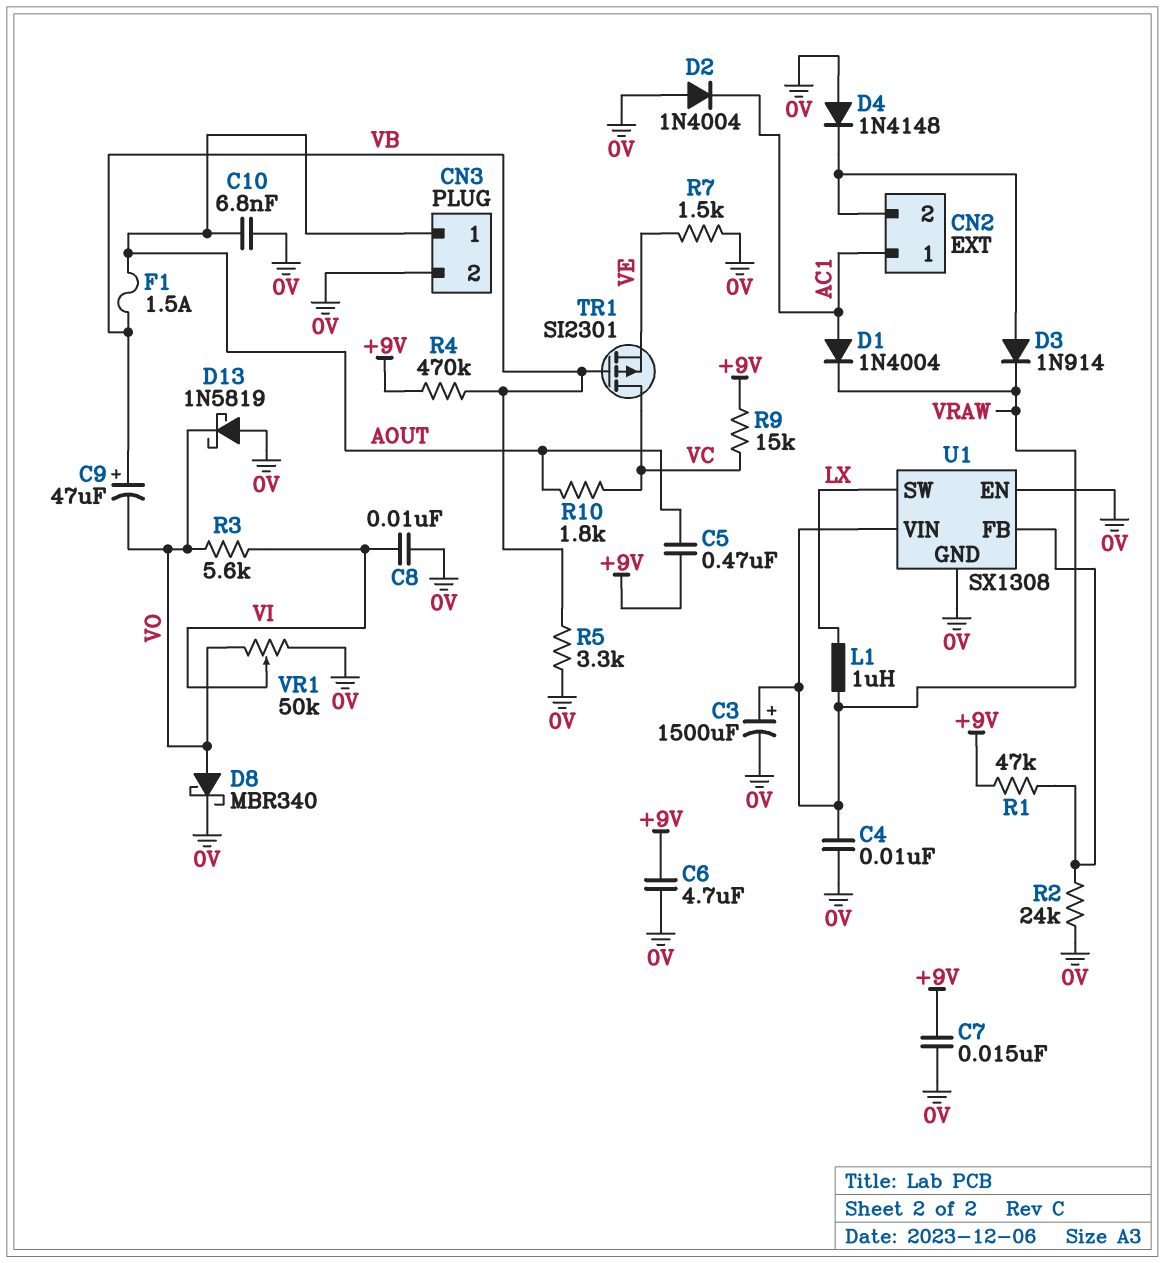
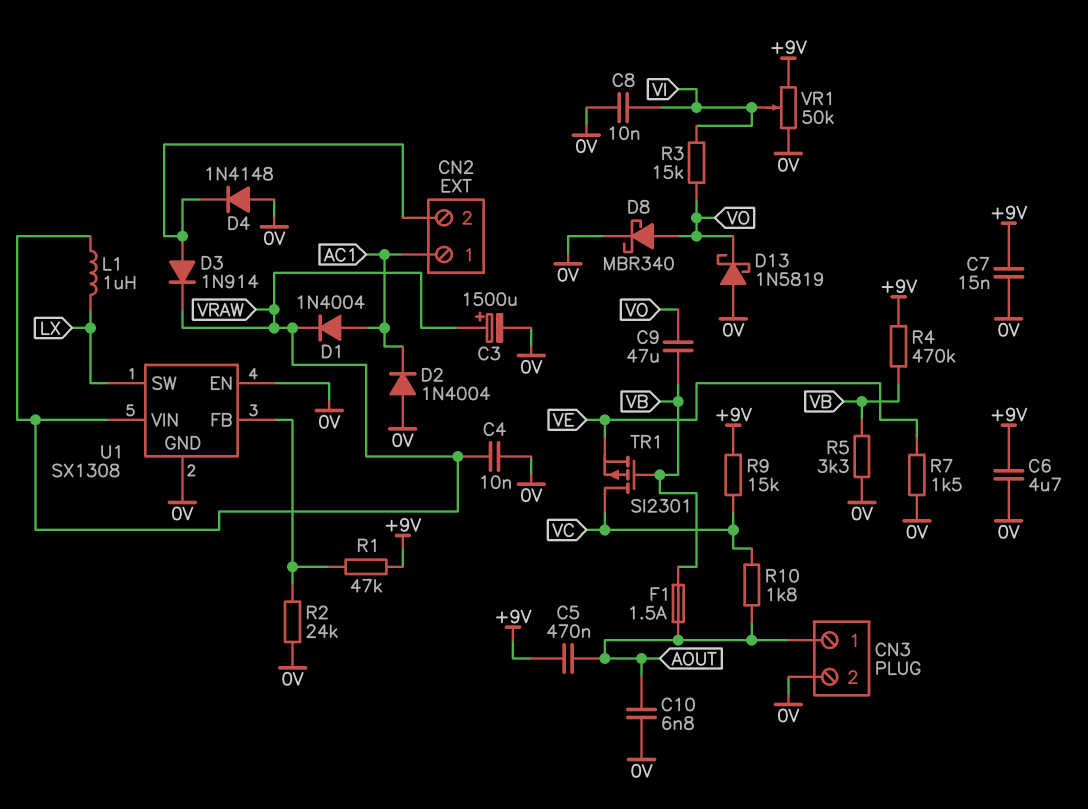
C9: 47uF (plus VB, minus VO) -> 47uF (VB, VO)
R3: 5.6k (VI, VO) -> 15k (VI, VO)
VR1: 50k (0V, VO, wiper VI) -> 50k (+9V, 0V, wiper VI)

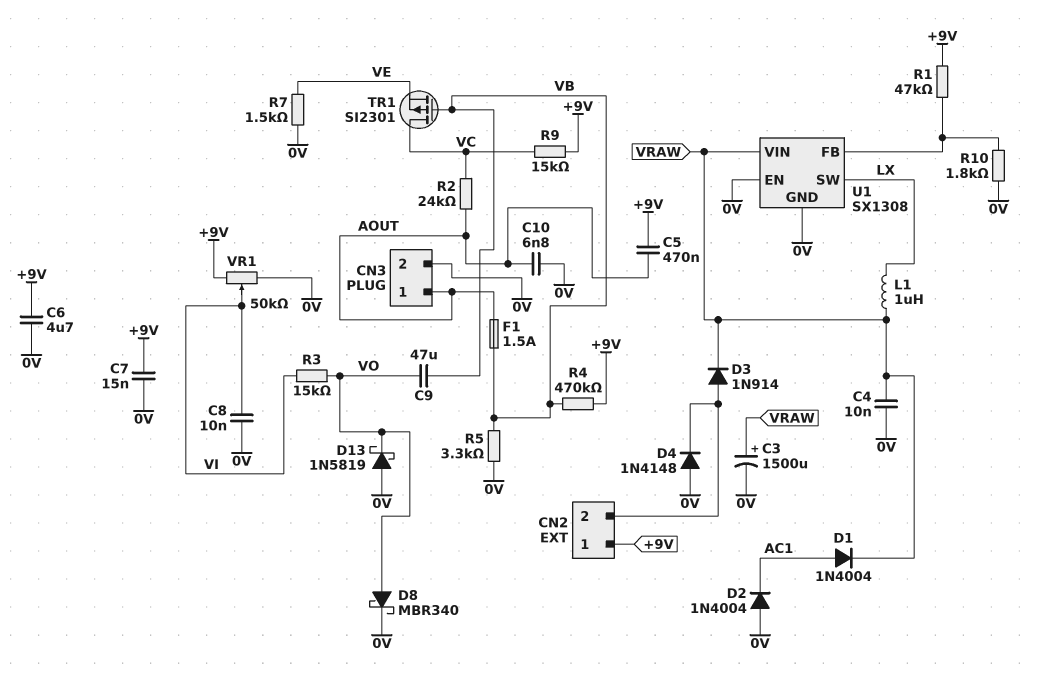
CN2 pin 1: AC1 -> +9V
R2: 24k (0V, U1/FB) -> 24k (AOUT, VC)
R10: 1.8k (AOUT, VC) -> 1.8k (0V, U1/FB)

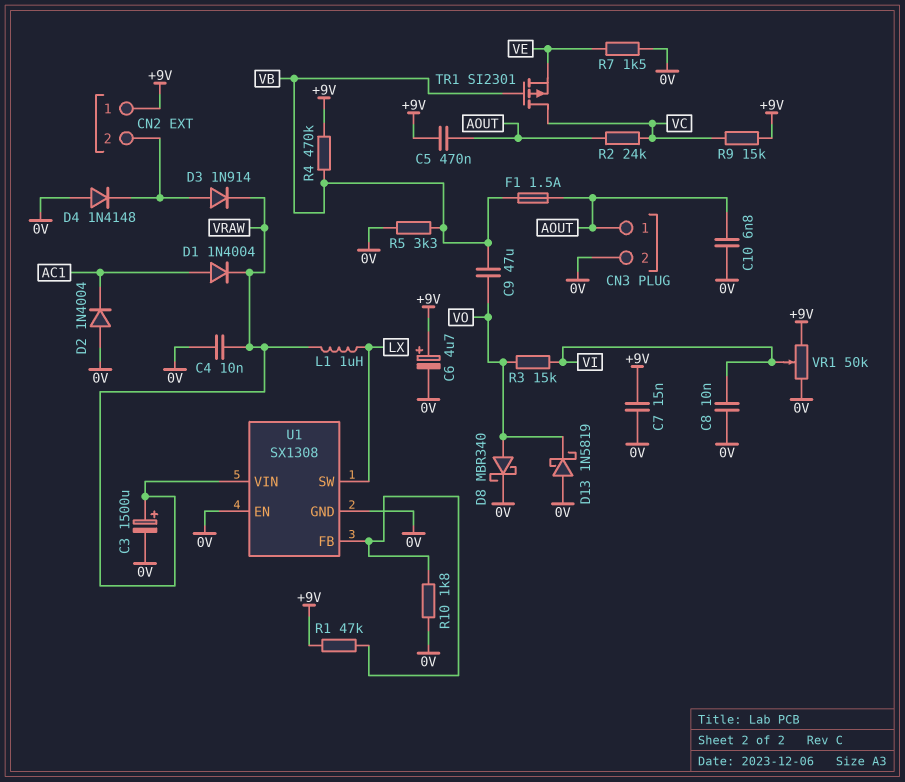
C6: 4.7uF (+9V, 0V) -> 4.7uF (plus +9V, minus 0V)

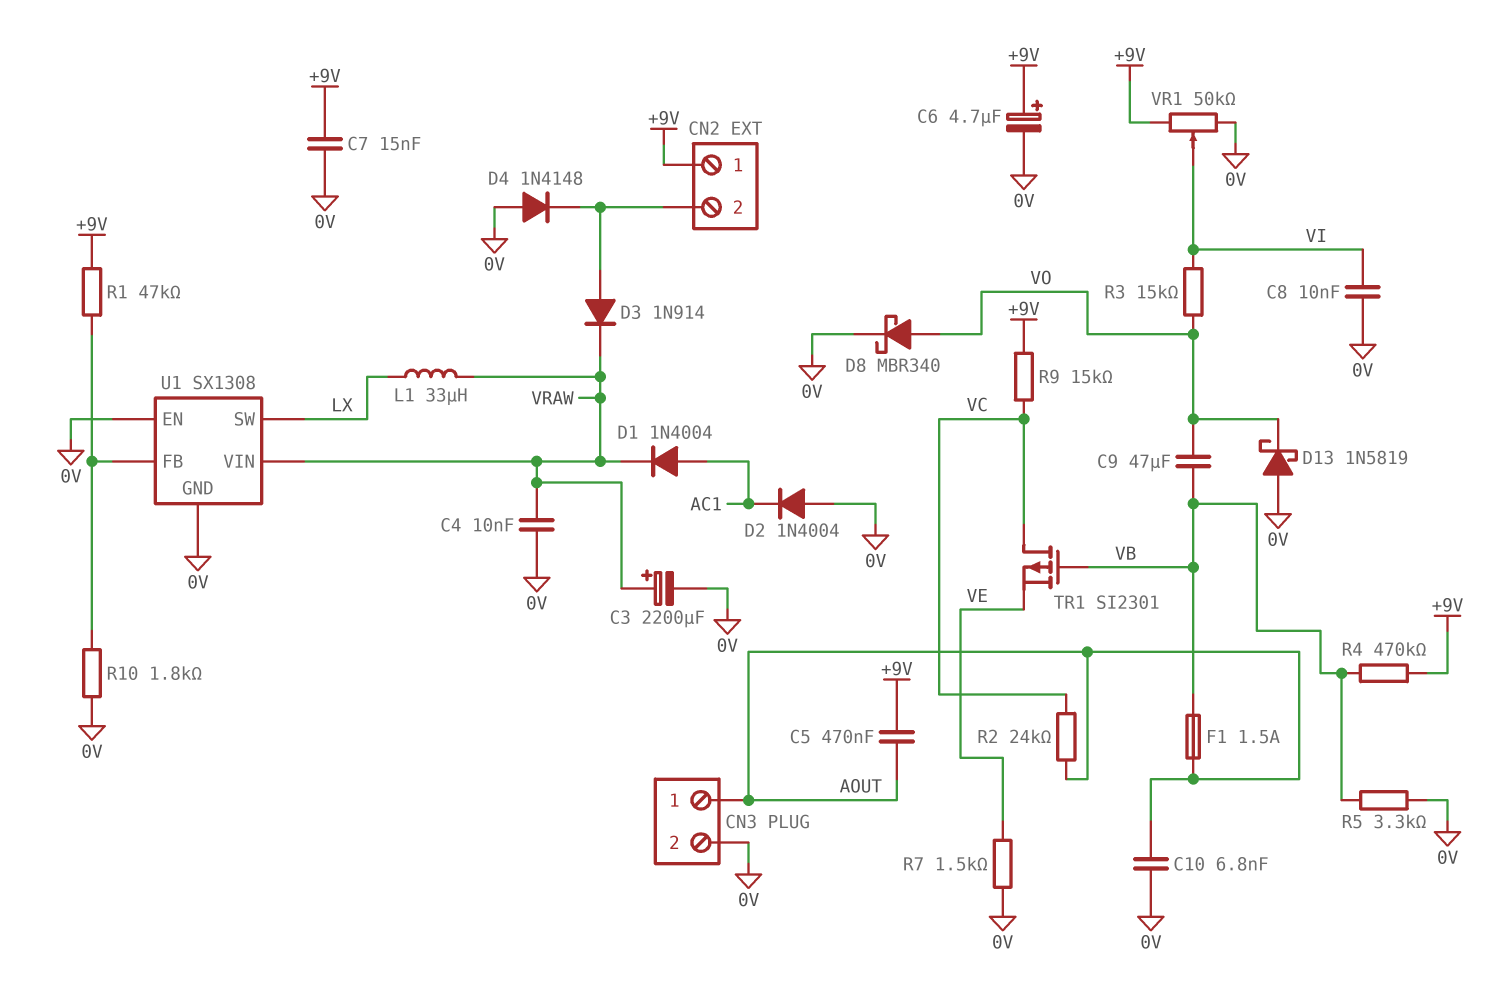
C3: 1500uF (plus VRAW, minus 0V) -> 2200uF (plus VRAW, minus 0V)
L1: 1uH (LX, VRAW) -> 33uH (LX, VRAW)

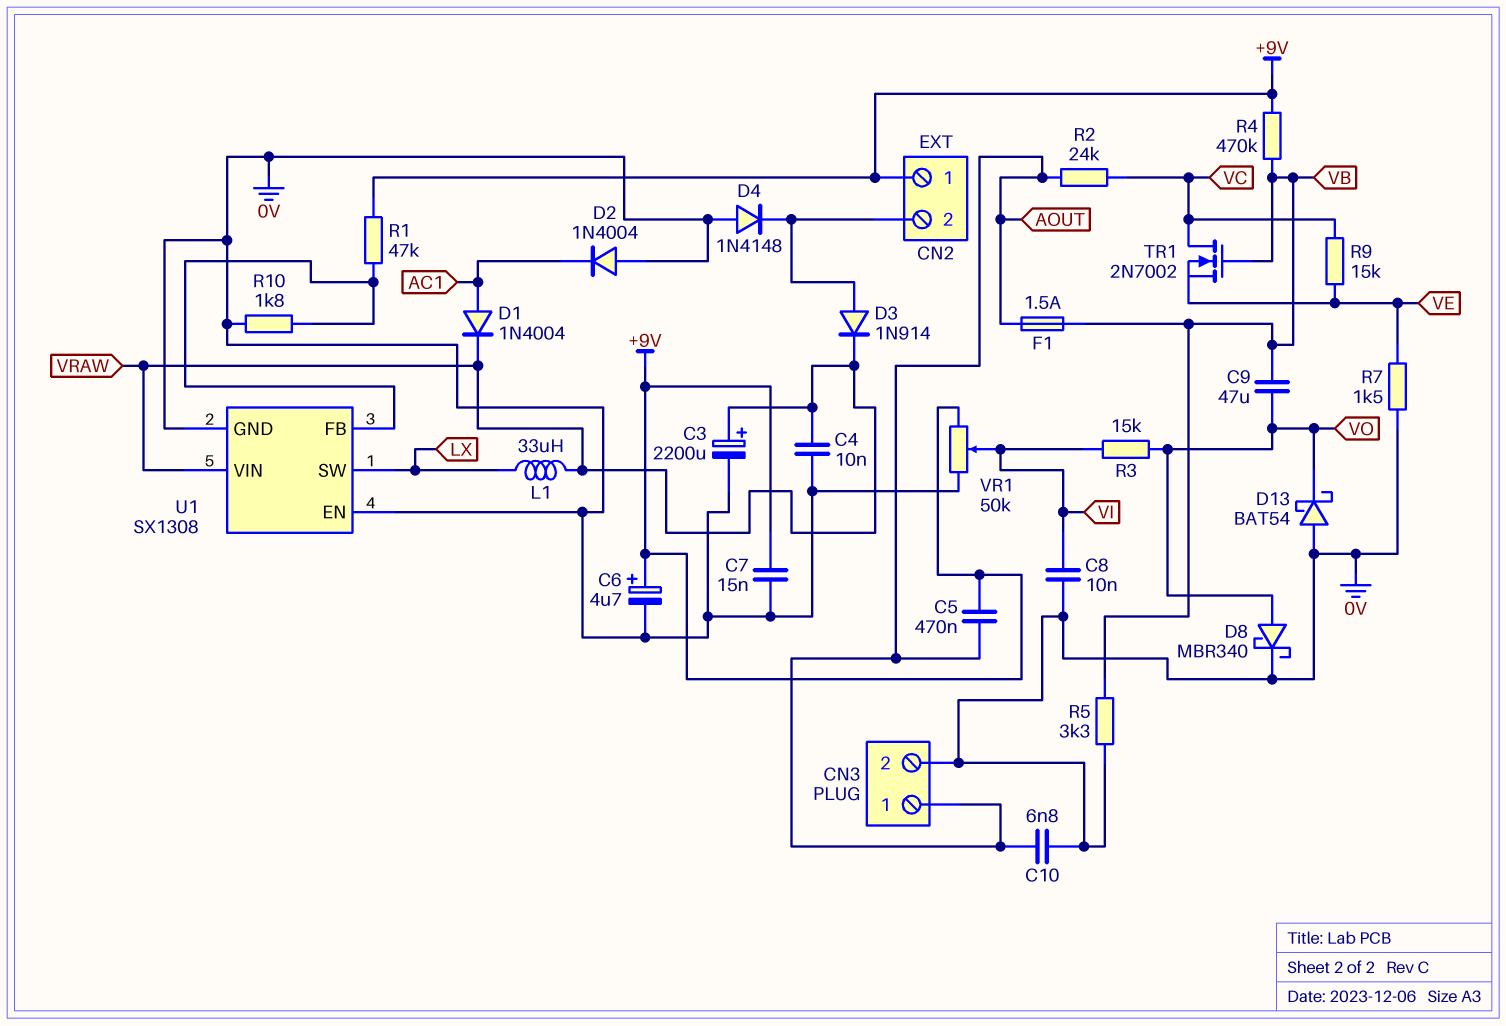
D13: schottky 1N5819 (A 0V, K VO) -> schottky BAT54 (A 0V, K VO)
R9: 15k (+9V, VC) -> 15k (VC, VE)
TR1: PMOS SI2301 (G VB, D VC, S VE) -> NMOS 2N7002 (G VB, D VC, S VE)

